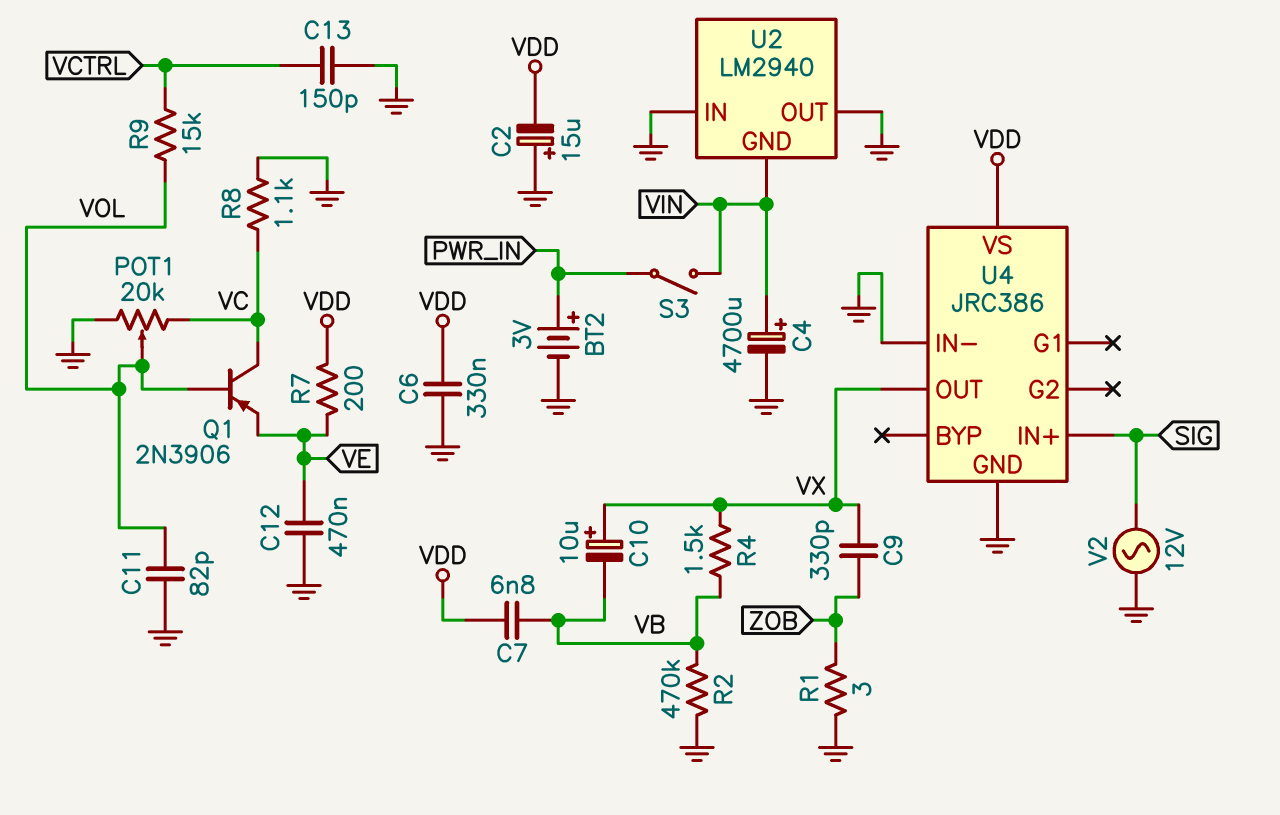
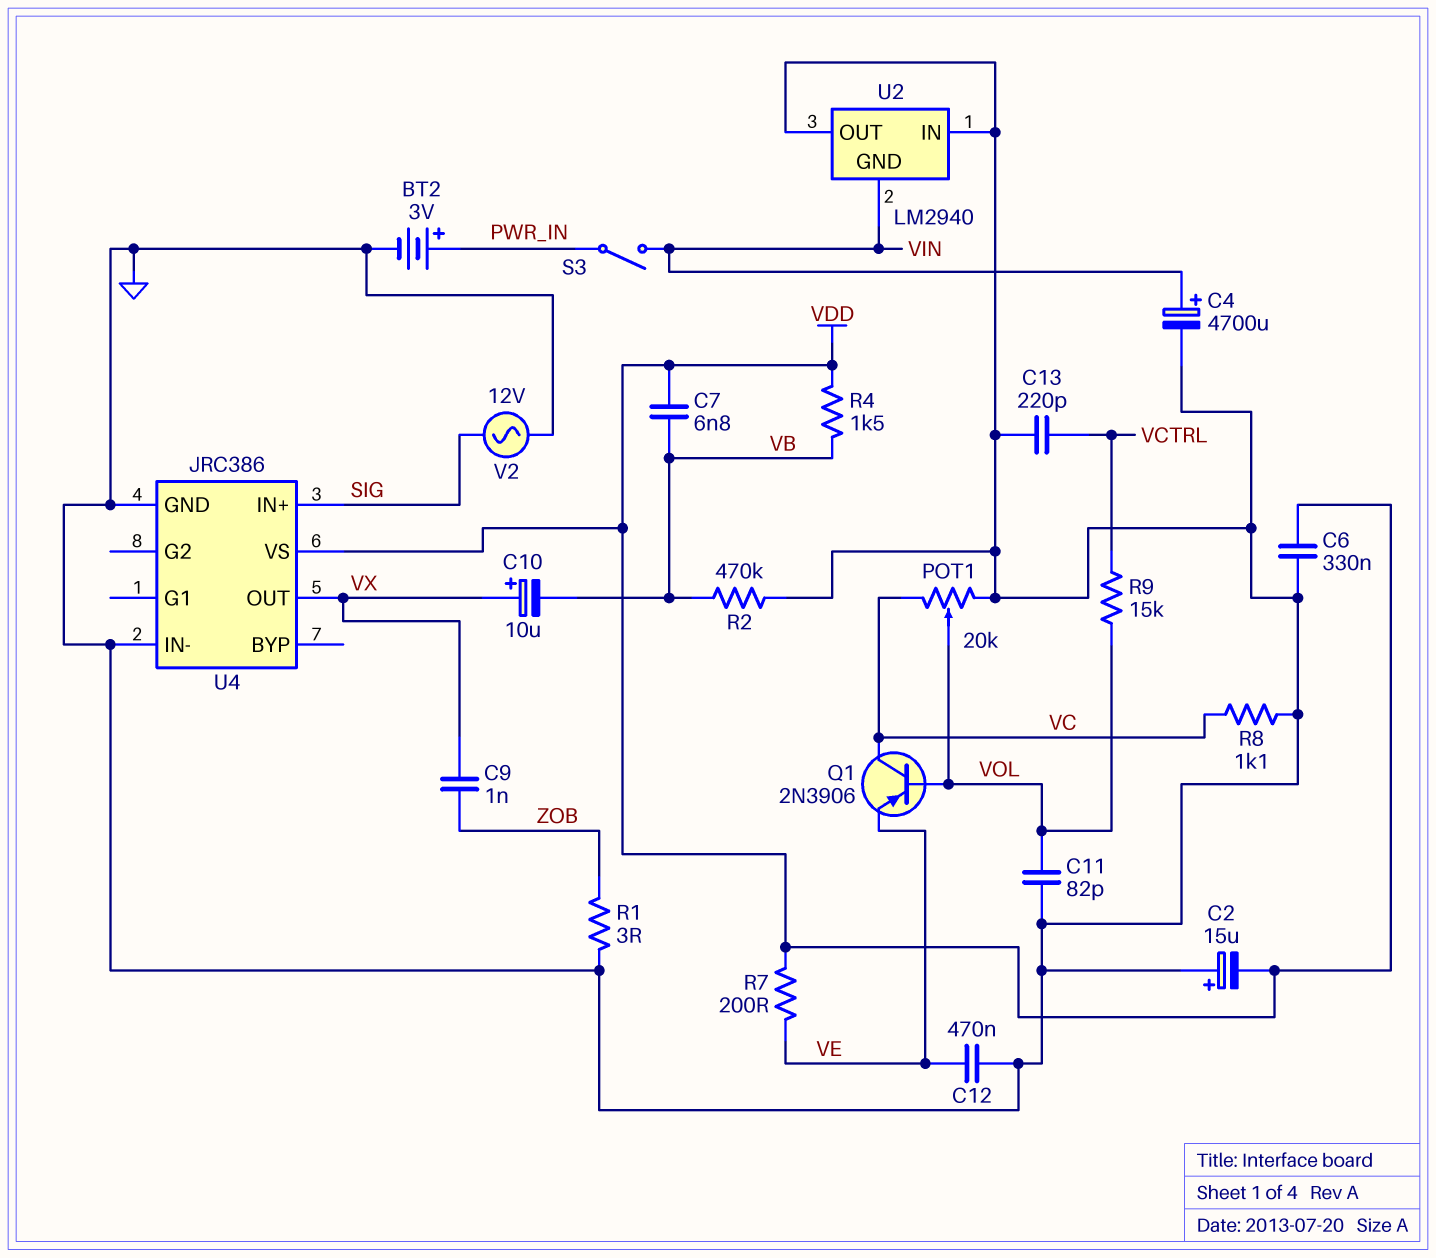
C9: 330pF (VX, ZOB) -> 1nF (VX, ZOB)
C13: 150pF (GND, VCTRL) -> 220pF (GND, VCTRL)
R4: 1.5k (VB, VX) -> 1.5k (VB, VDD)

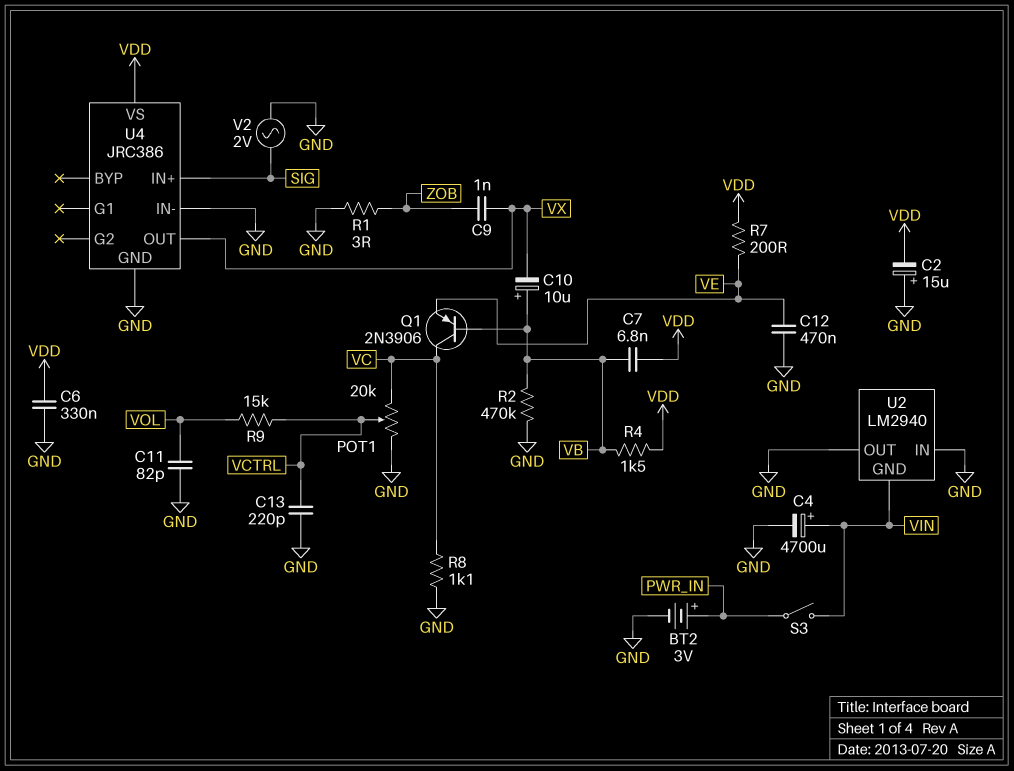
C10: 10uF (plus VX, minus VB) -> 10uF (plus VB, minus VX)
POT1: 20k (GND, VC, wiper VOL) -> 20k (GND, VC, wiper VCTRL)
Q1: PNP 2N3906 (B VOL, C VC, E VE) -> PNP 2N3906 (B VB, C VC, E VE)
V2: AC 12V (GND, SIG) -> AC 2V (GND, SIG)

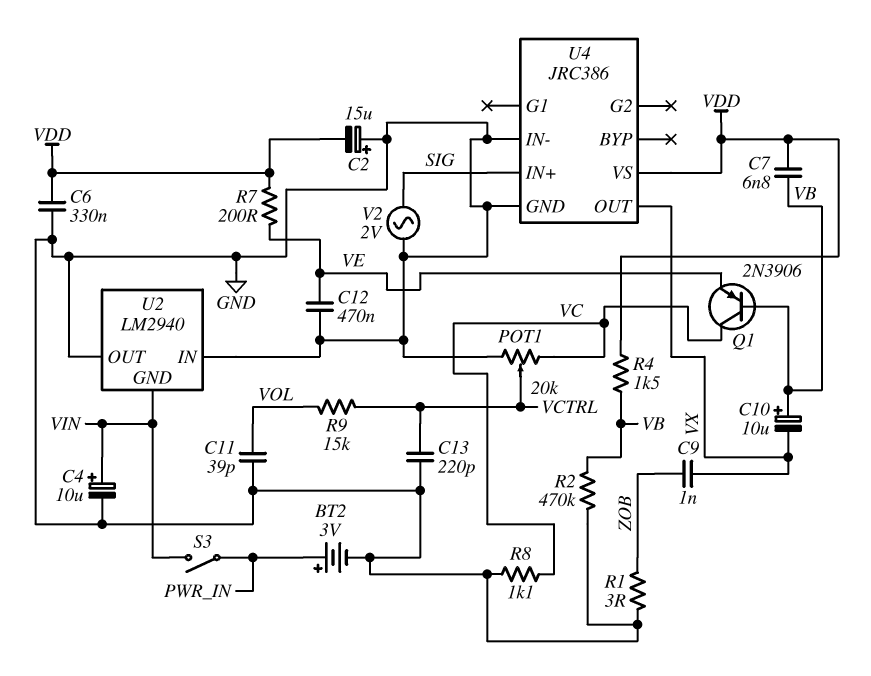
C4: 4700uF (plus VIN, minus GND) -> 10uF (plus VIN, minus GND)
C11: 82pF (GND, VOL) -> 39pF (GND, VOL)

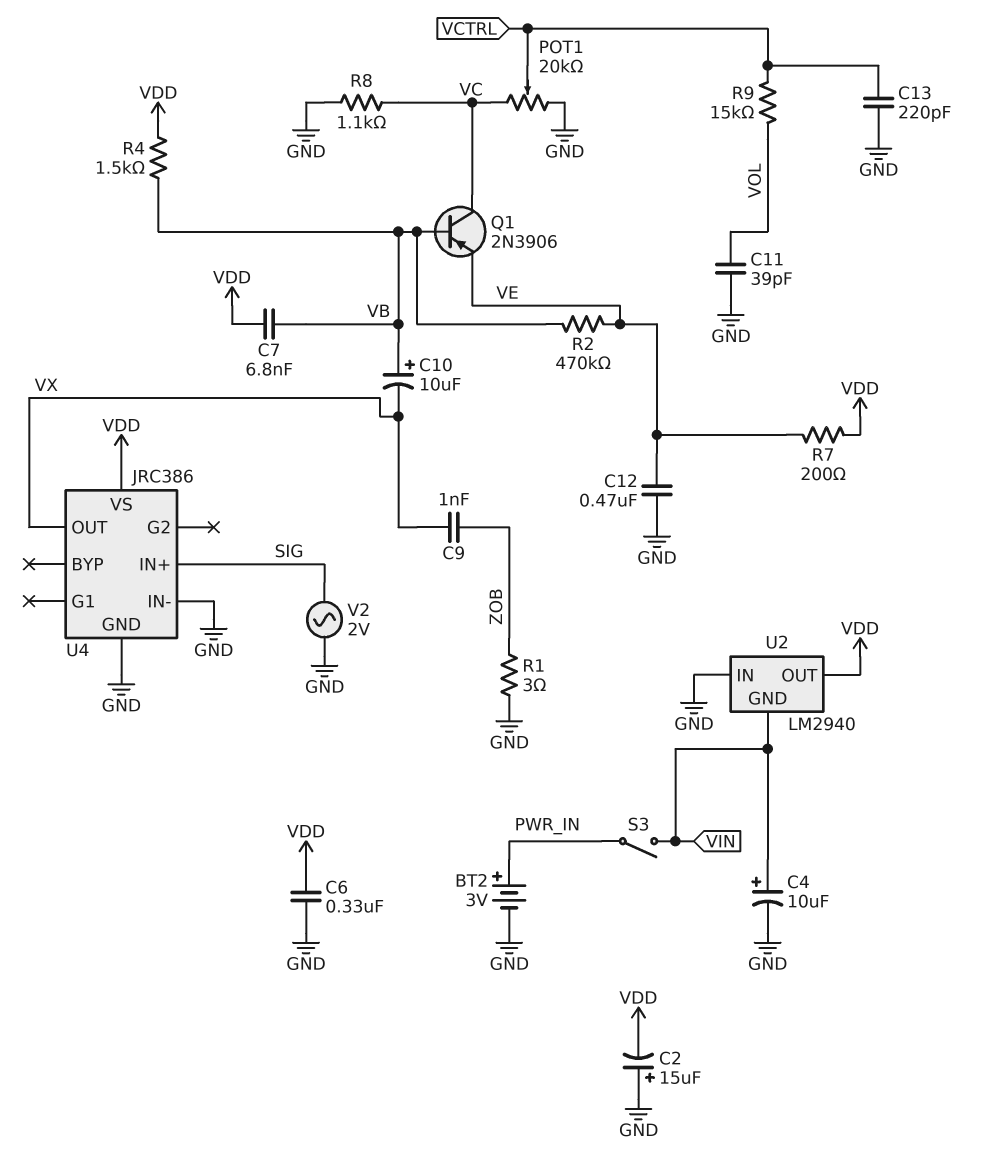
R2: 470k (GND, VB) -> 470k (VB, VE)
U2 pin OUT: GND -> VDD

